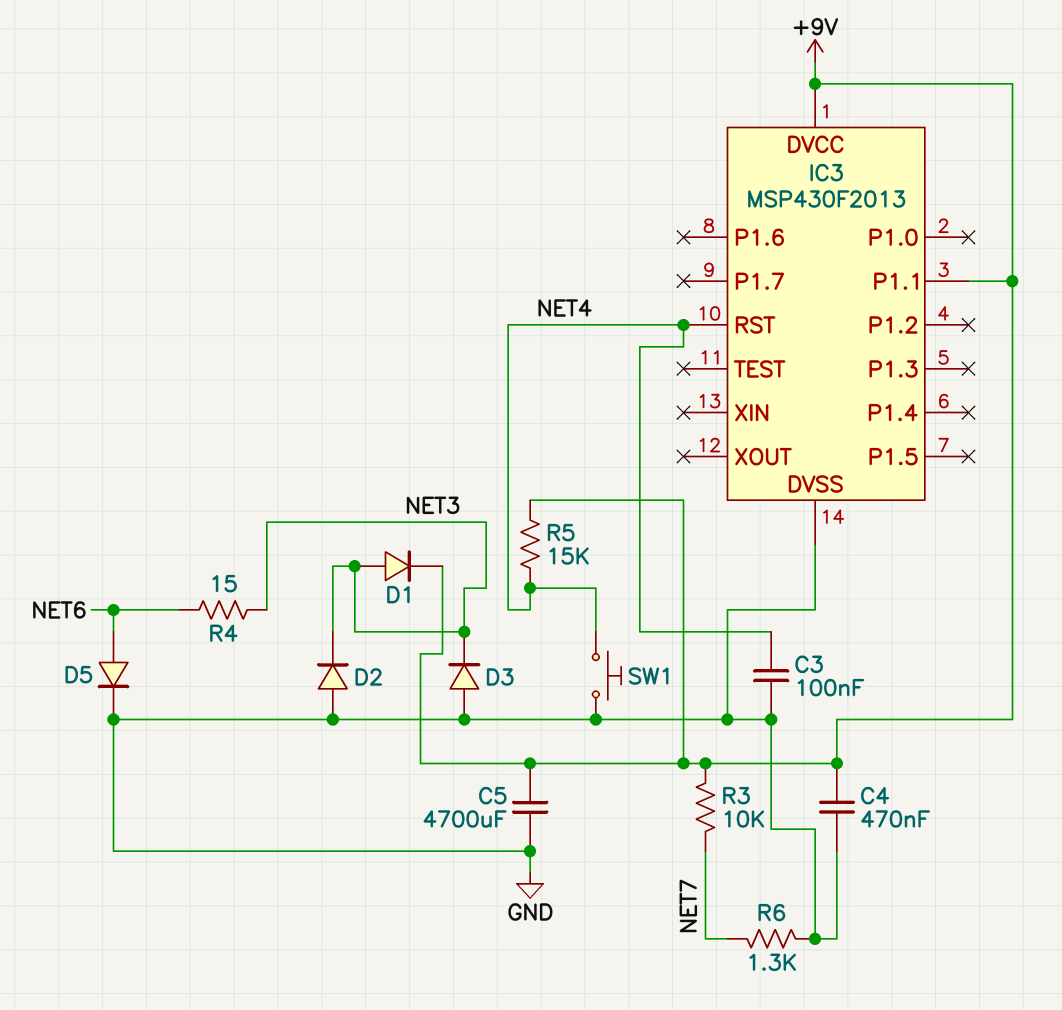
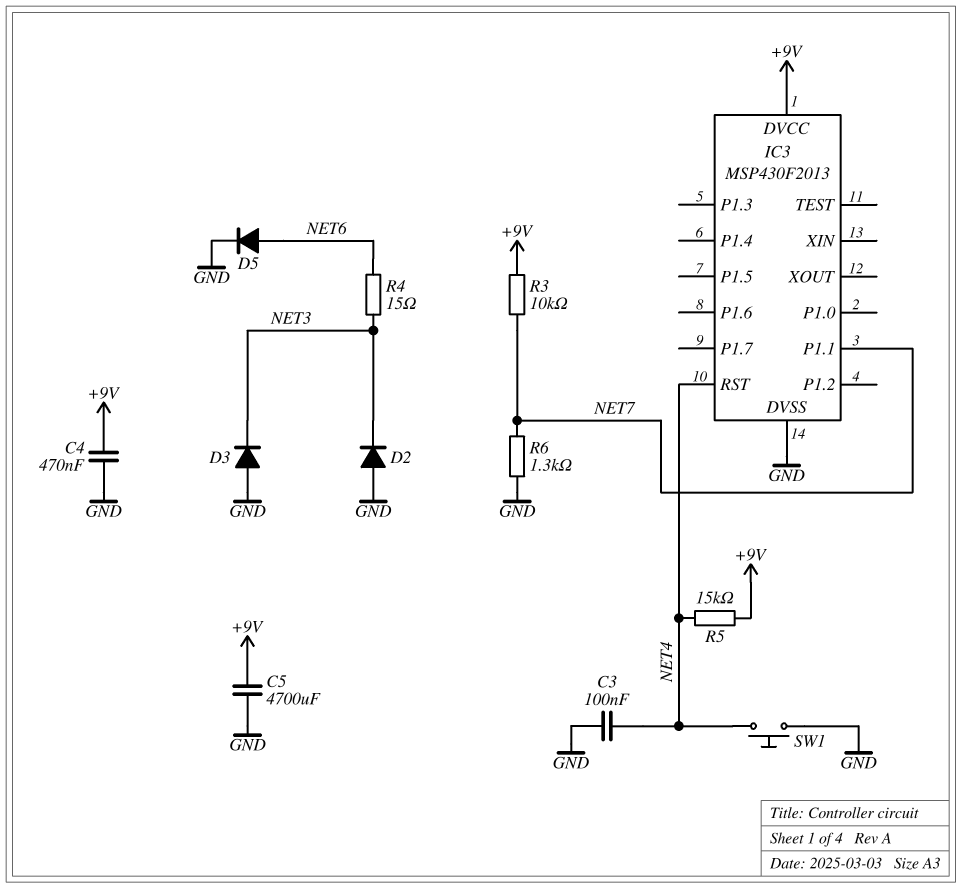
D1: diode (A NET3, K +9V) -> none
IC3 pin P1.1: +9V -> NET7

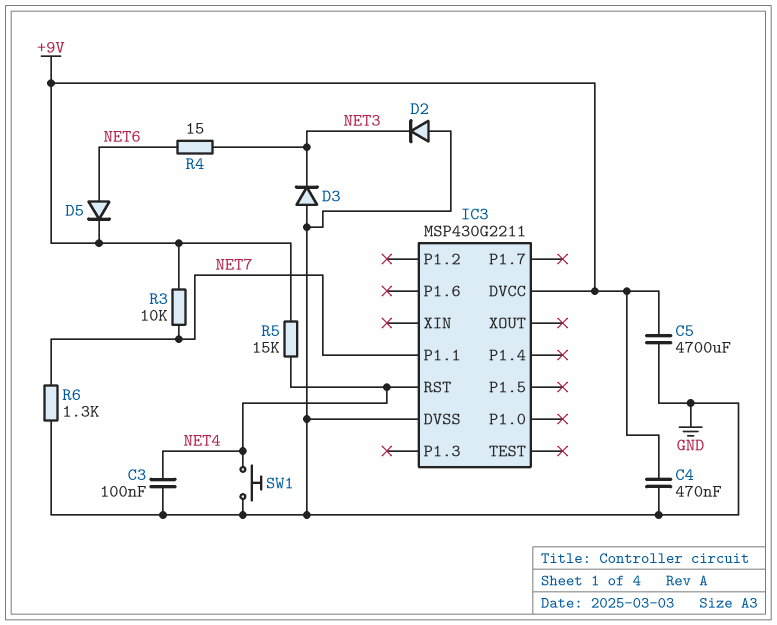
D5: diode (A NET6, K GND) -> diode (A NET6, K +9V)
IC3: MSP430F2013 -> MSP430G2211

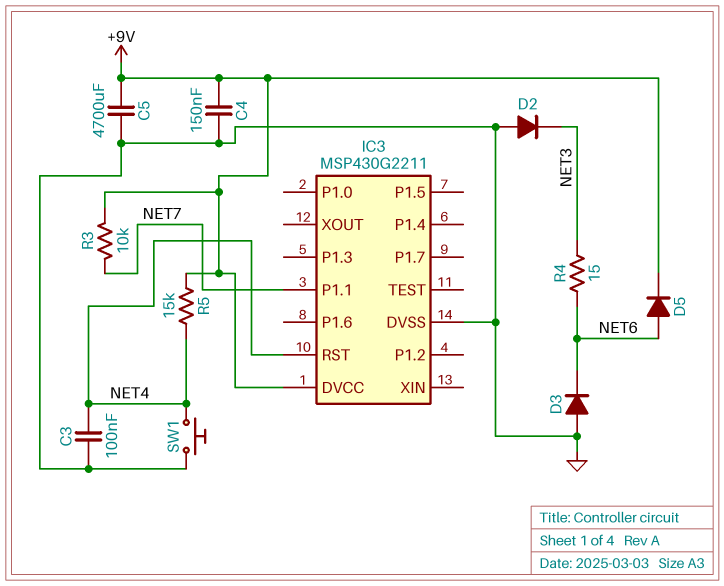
C4: 470nF (+9V, GND) -> 150nF (+9V, GND)
D3: diode (A GND, K NET3) -> diode (A GND, K NET6)
R6: 1.3k (GND, NET7) -> none

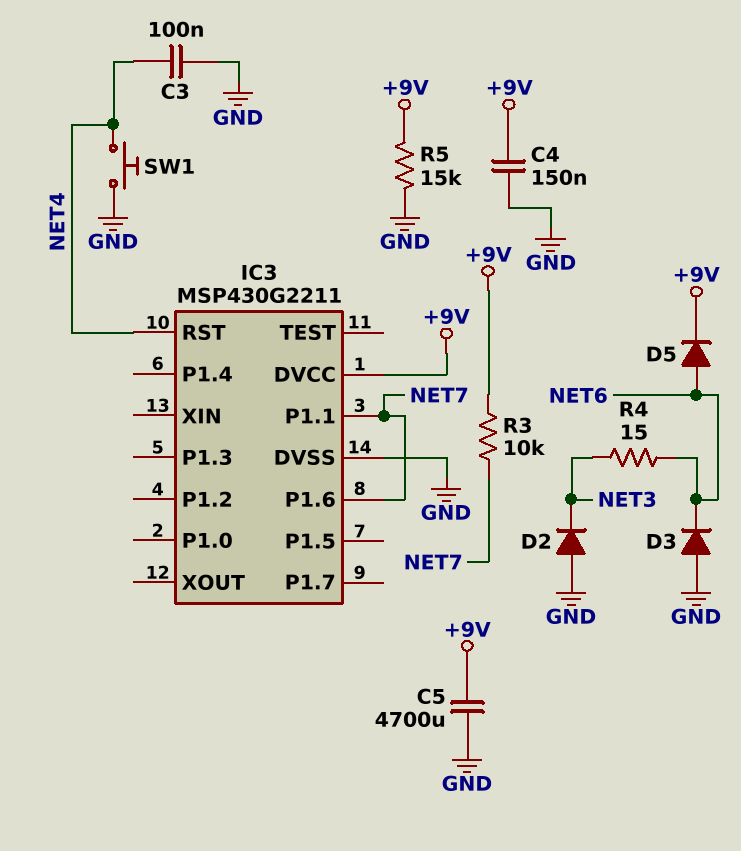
IC3 pin P1.6: none -> NET7
R5: 15k (+9V, NET4) -> 15k (+9V, GND)

